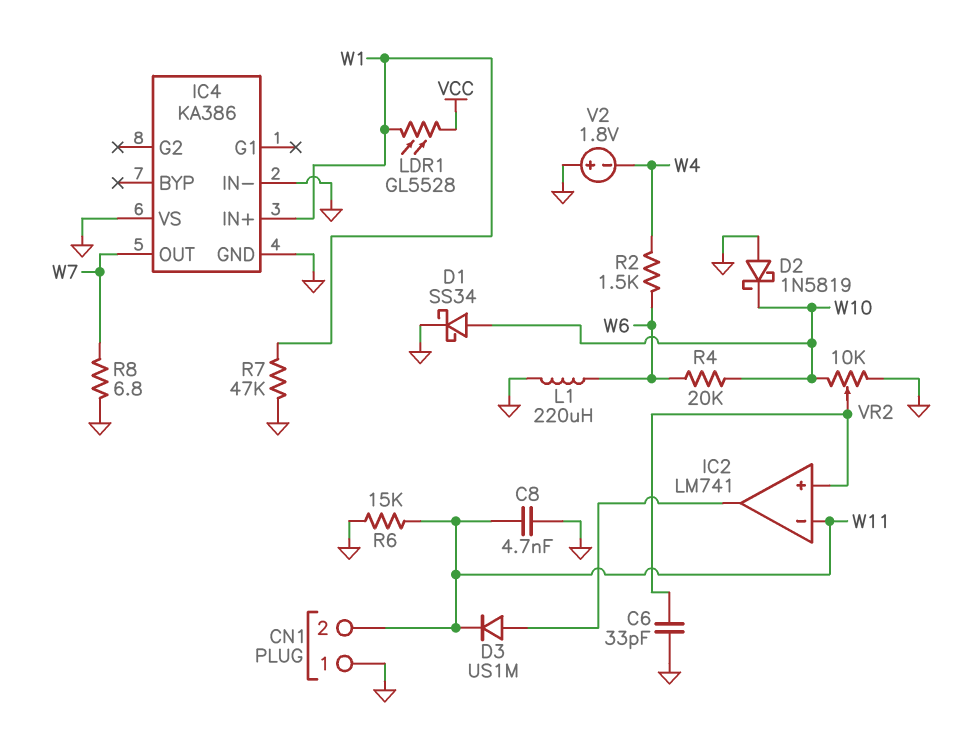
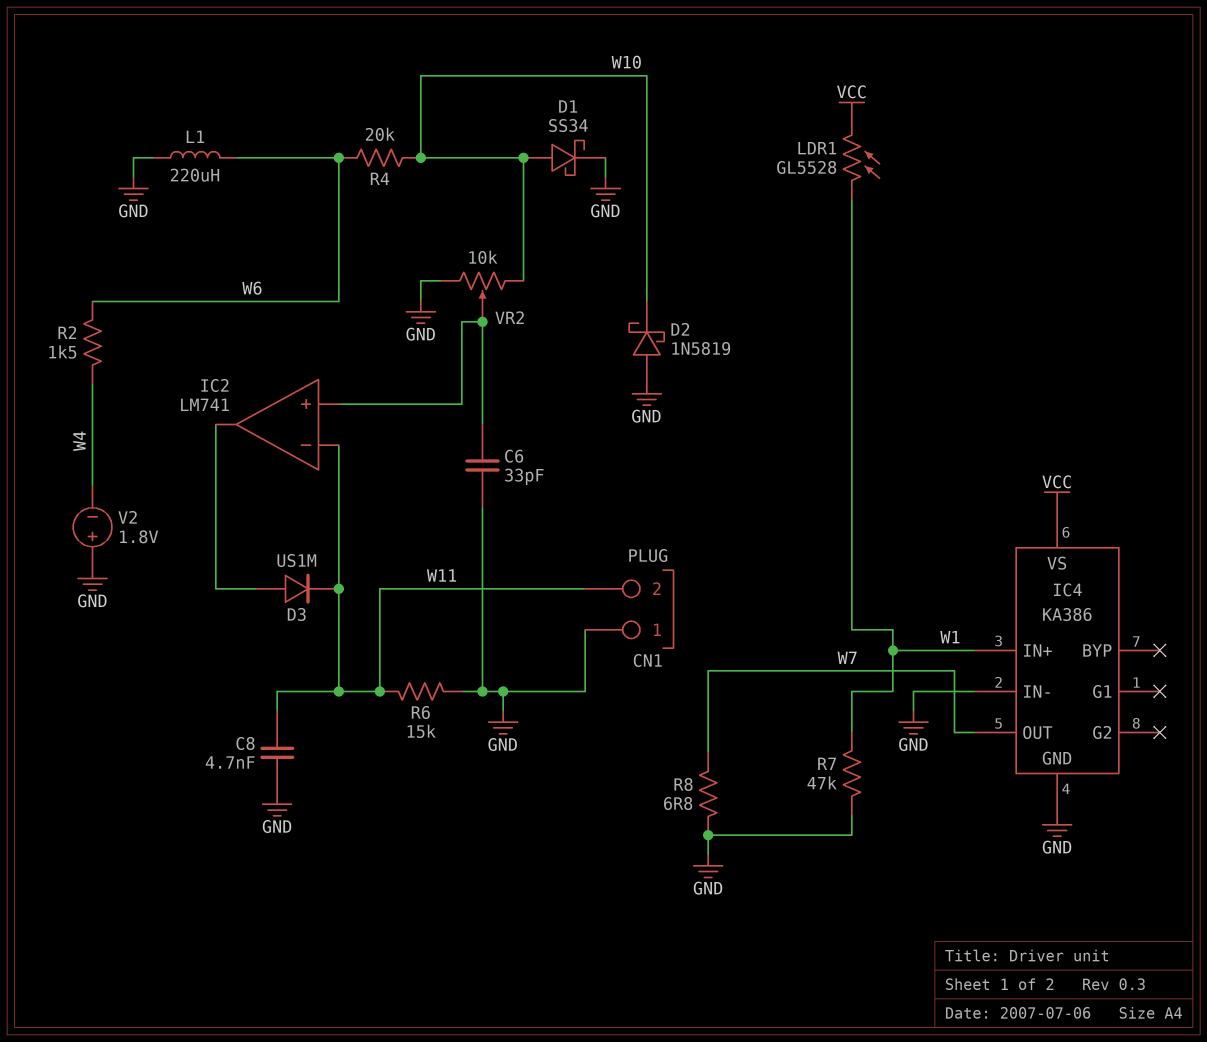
IC4 pin VS: GND -> VCC

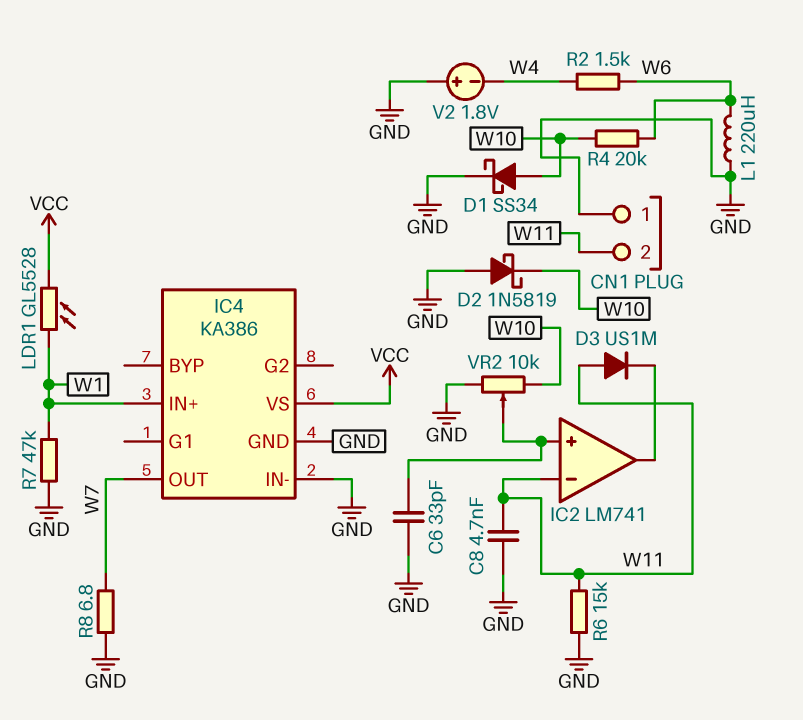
D3: diode US1M (A IC2/out, K W11) -> diode US1M (A W11, K IC2/out)

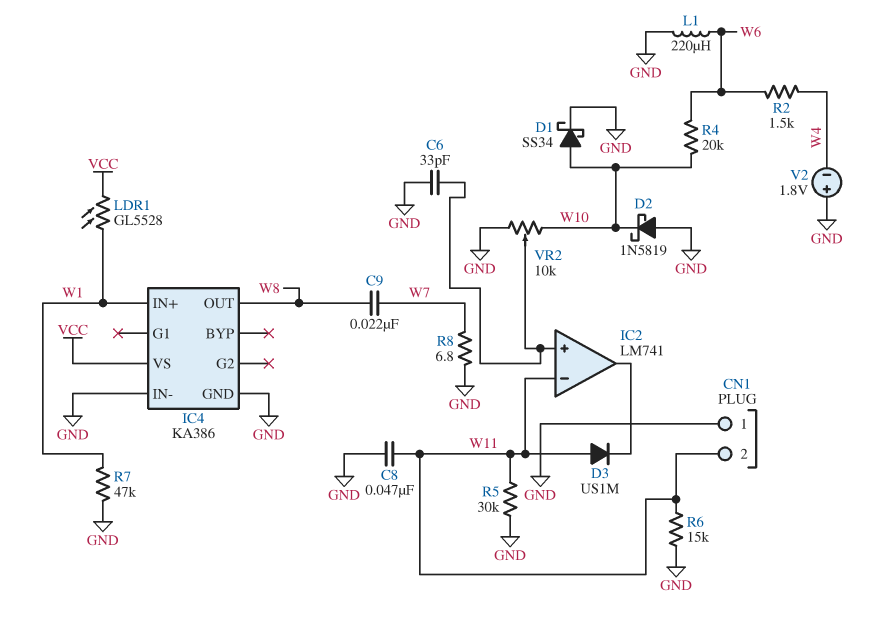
C8: 4.7nF (GND, W11) -> 47nF (GND, W11)
C9: none -> 22nF (W7, W8)
IC4 pin OUT: W7 -> W8
R5: none -> 30k (GND, W11)

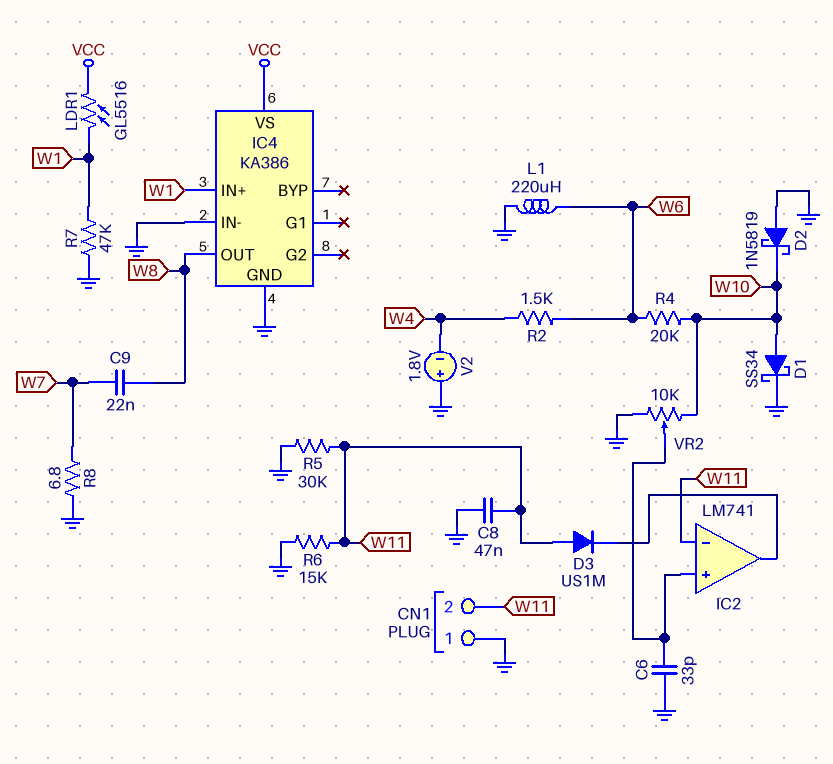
LDR1: GL5528 (VCC, W1) -> GL5516 (VCC, W1)

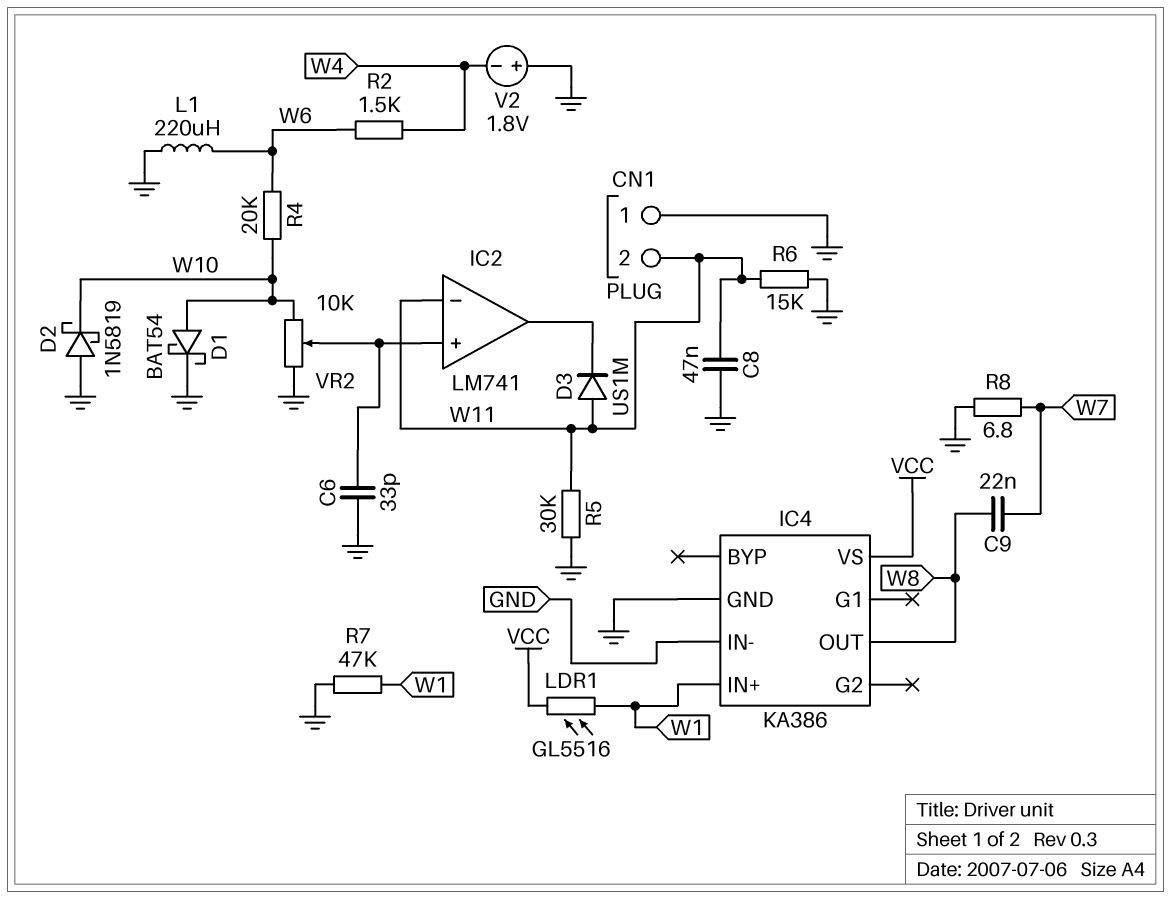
D1: schottky SS34 (A W10, K GND) -> schottky BAT54 (A W10, K GND)

